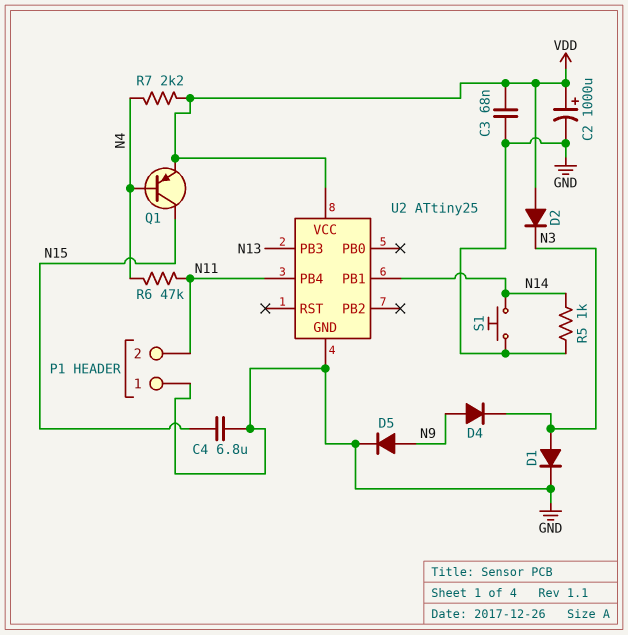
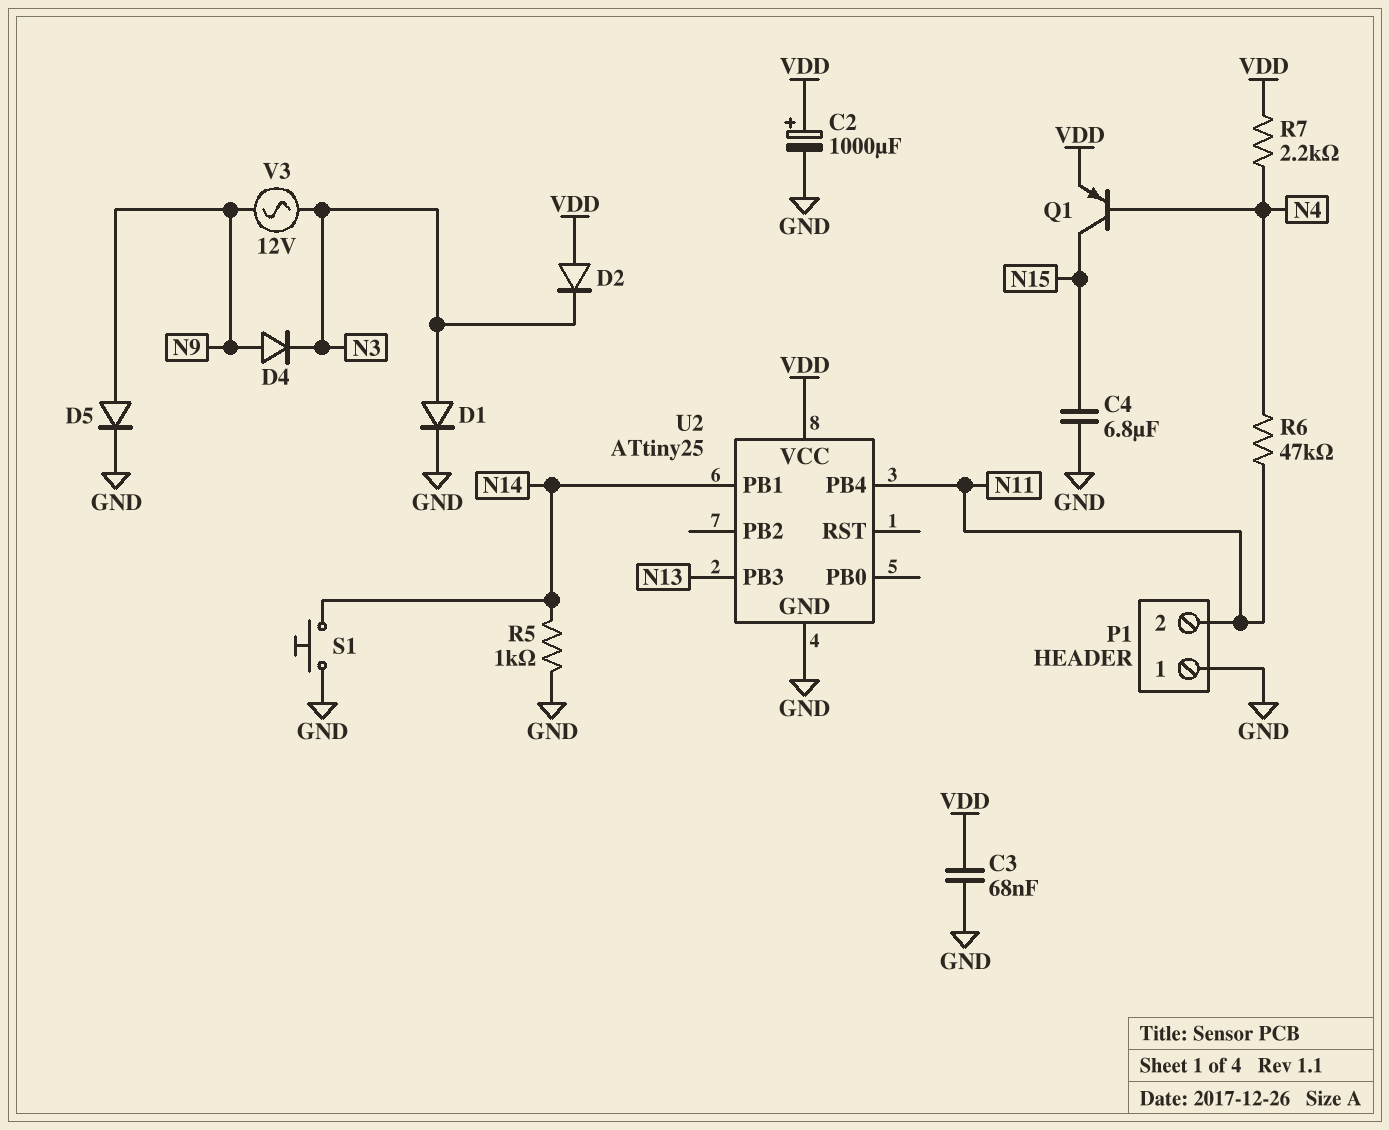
V3: none -> AC 12V (N3, N9)

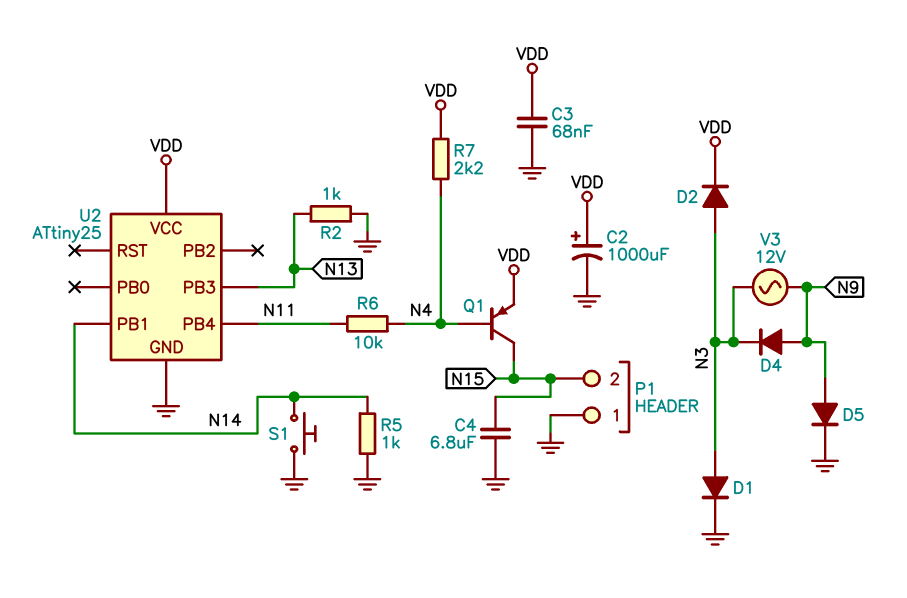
D2: diode (A VDD, K N3) -> diode (A N3, K VDD)
P1 pin 2: N11 -> N15
R2: none -> 1k (GND, N13)
R6: 47k (N4, N11) -> 10k (N4, N11)

